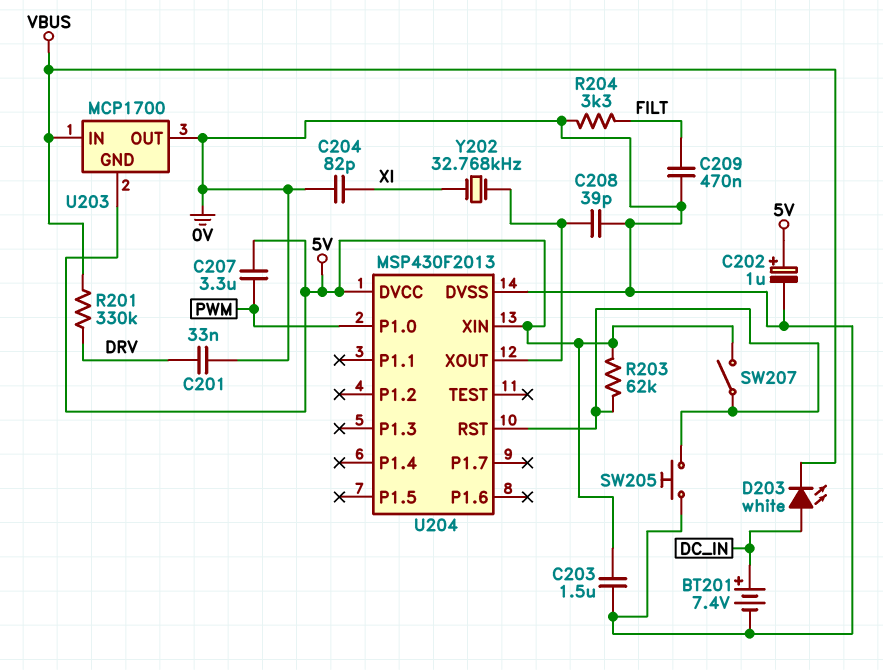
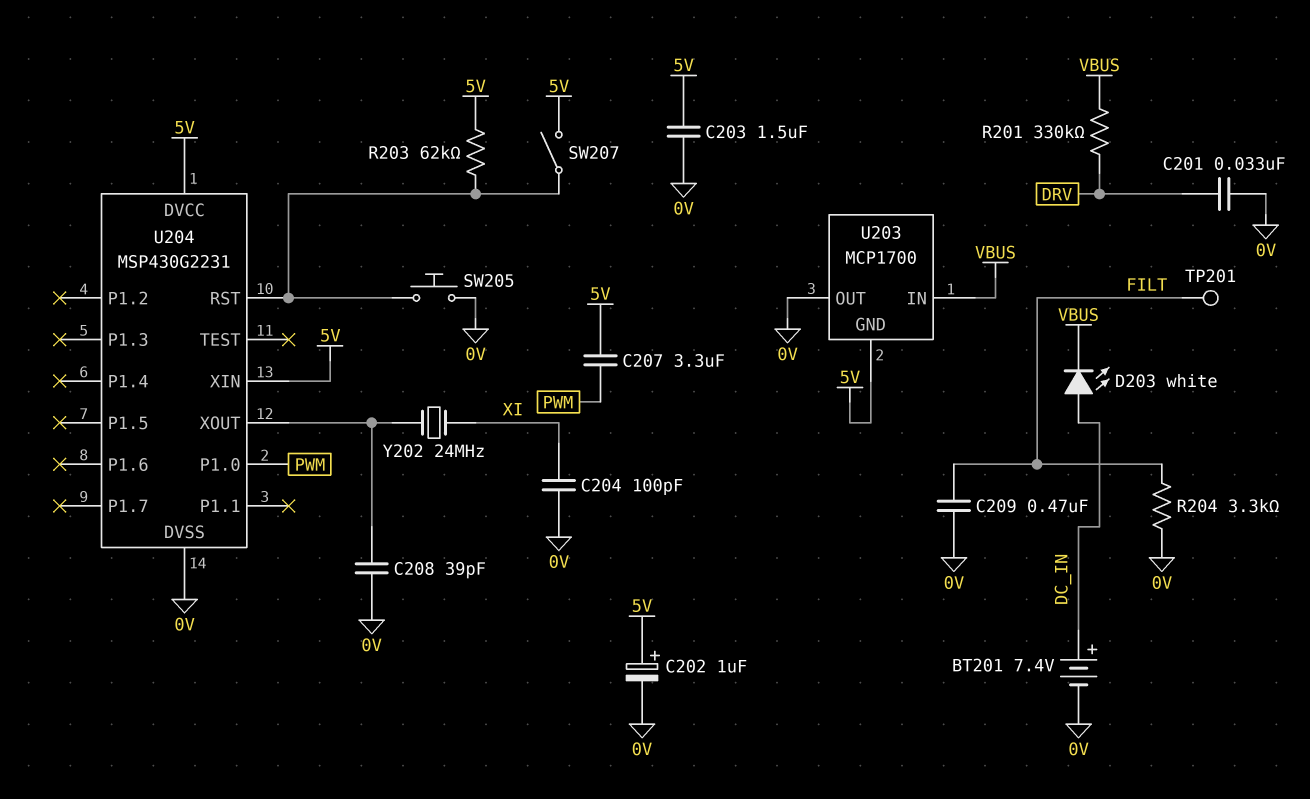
C204: 82pF (0V, XI) -> 100pF (0V, XI)
TP201: none -> test point (FILT)
U204: MSP430F2013 -> MSP430G2231
Y202: 32.768kHz (U204/XOUT, XI) -> 24MHz (U204/XOUT, XI)

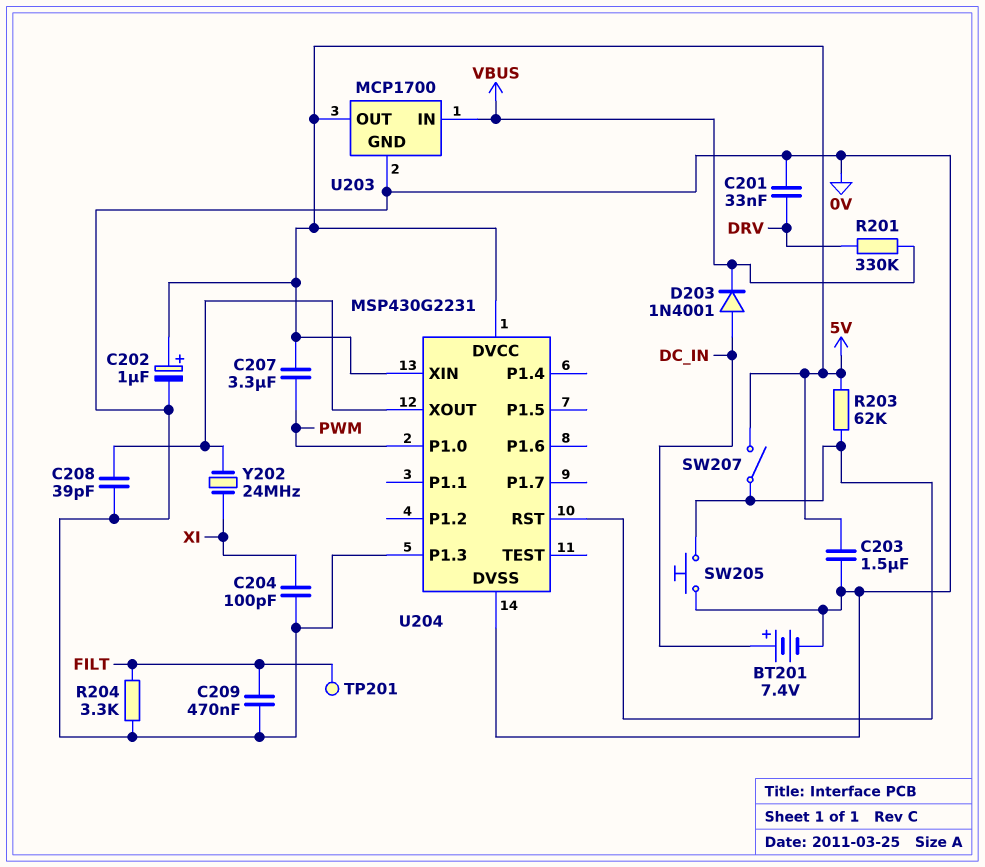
D203: LED white (A DC_IN, K VBUS) -> diode 1N4001 (A DC_IN, K VBUS)
U203 pin GND: 5V -> 0V
U203 pin OUT: 0V -> 5V
U204 pin P1.3: none -> 0V

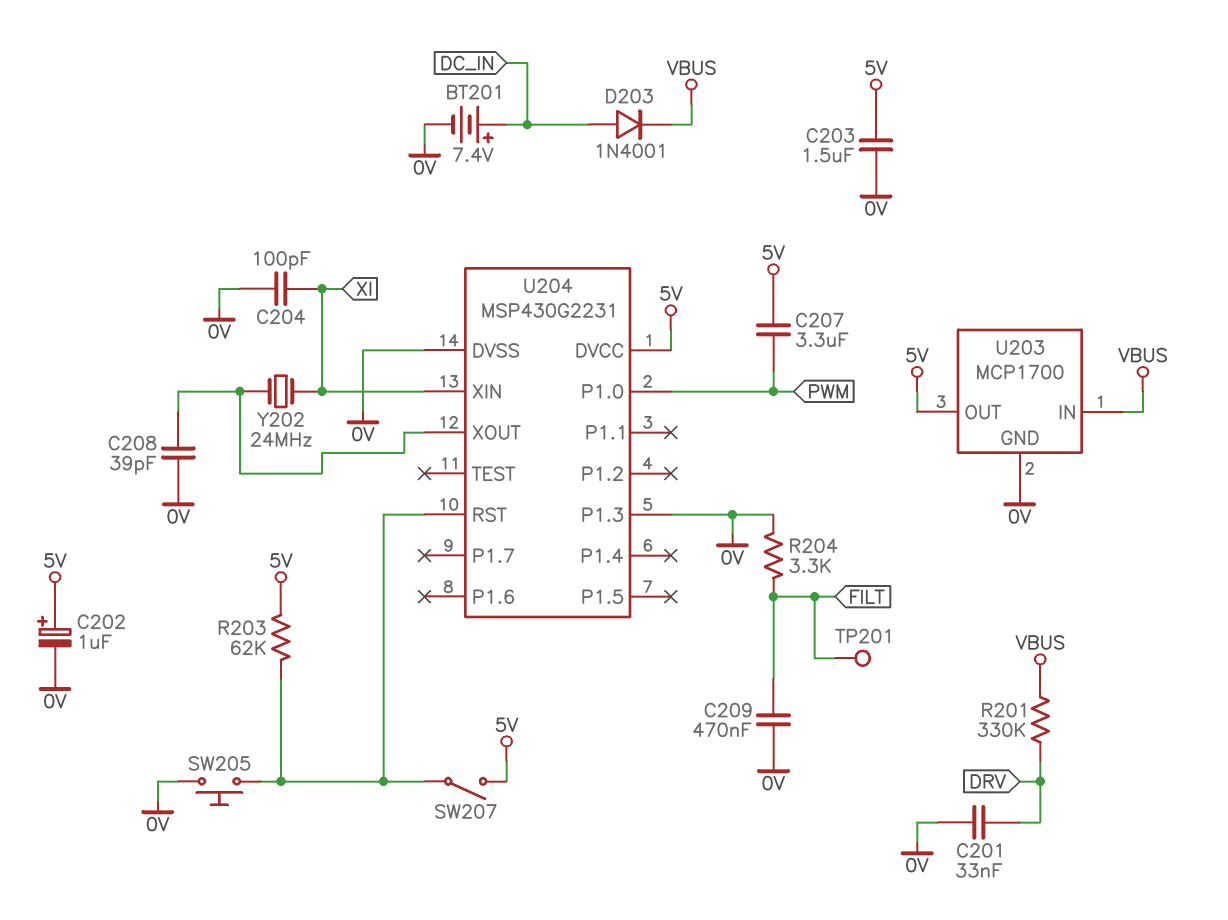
U204 pin XIN: 5V -> XI

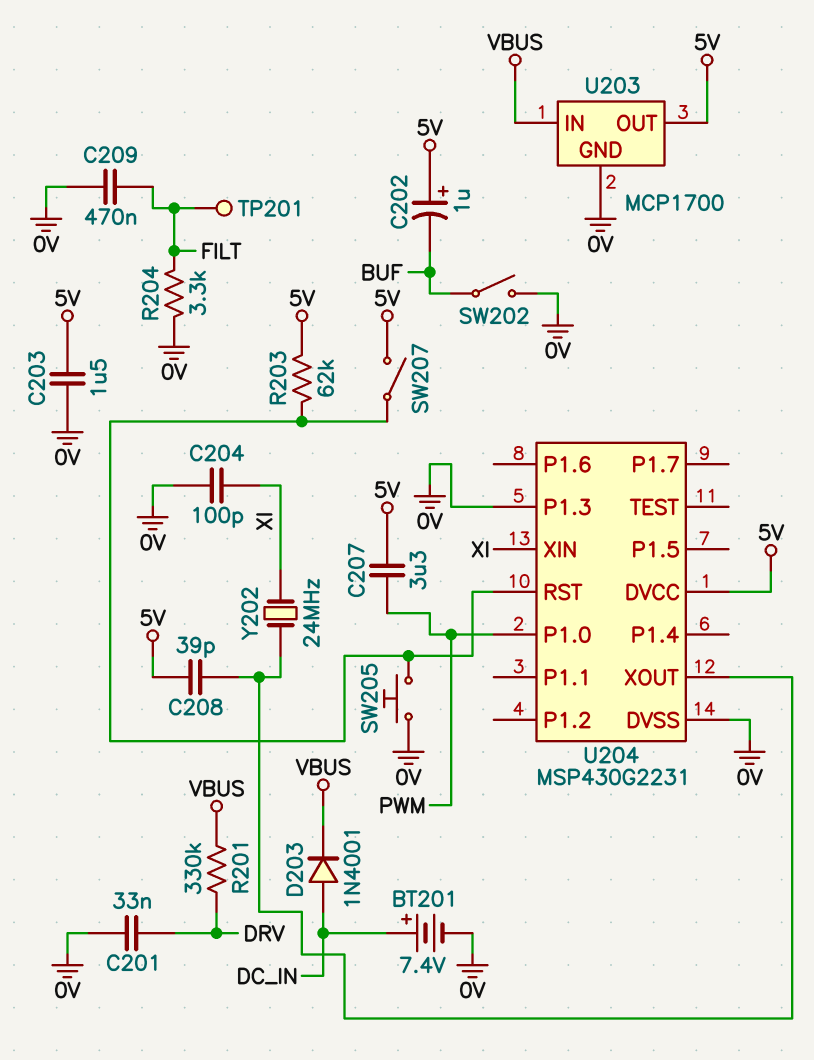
C202: 1uF (plus 5V, minus 0V) -> 1uF (plus 5V, minus BUF)
C208: 39pF (0V, U204/XOUT) -> 39pF (5V, U204/XOUT)
SW202: none -> switch (0V, BUF)

